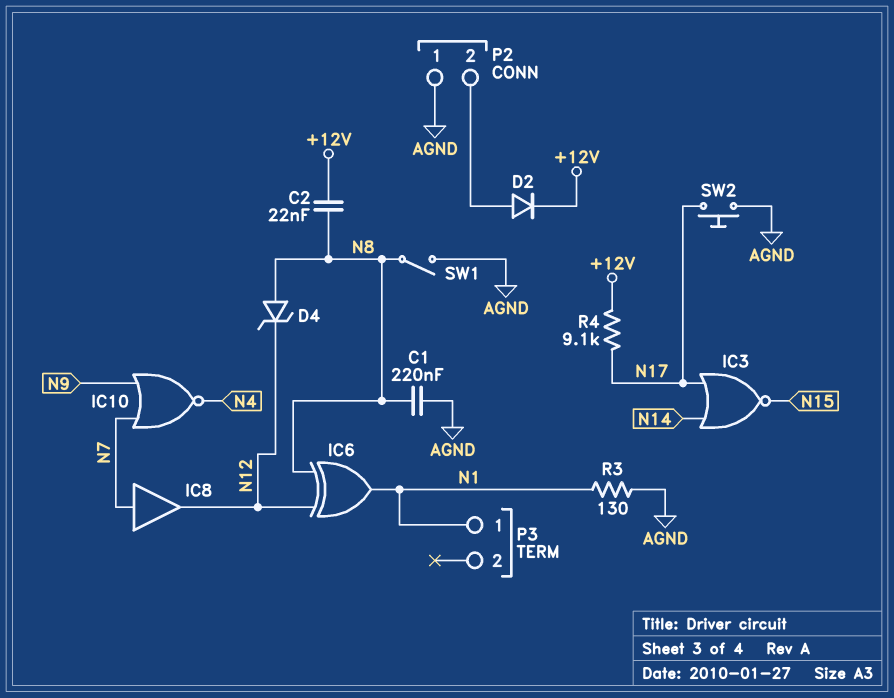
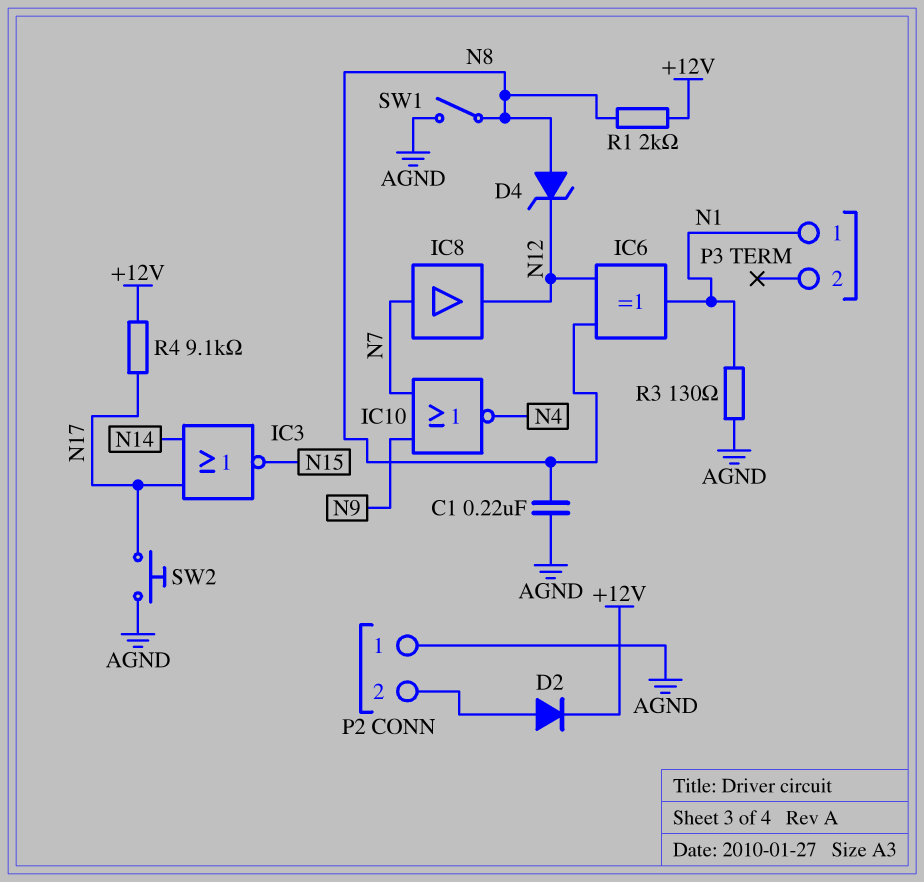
C2: 22nF (+12V, N8) -> none
R1: none -> 2k (+12V, N8)

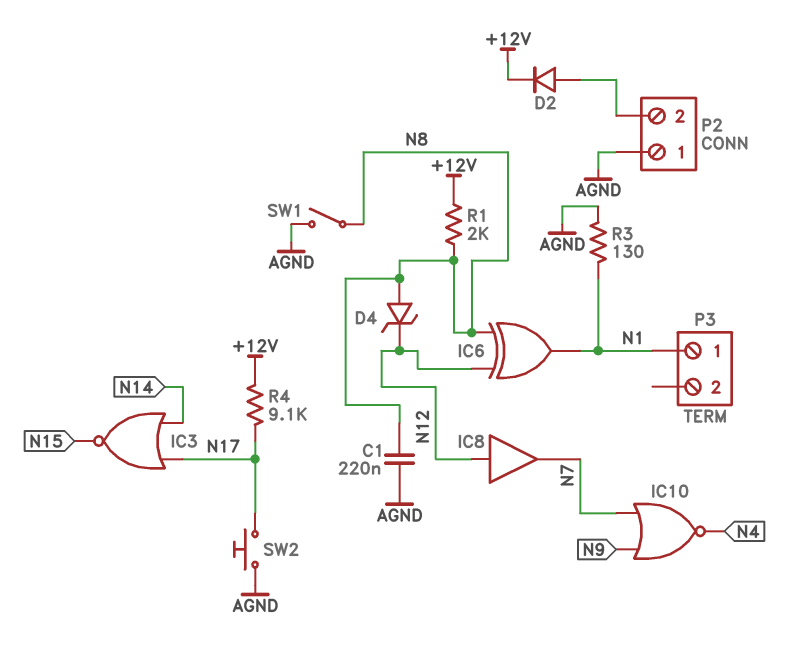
IC8: buffer (in N7, out N12) -> buffer (in N12, out N7)

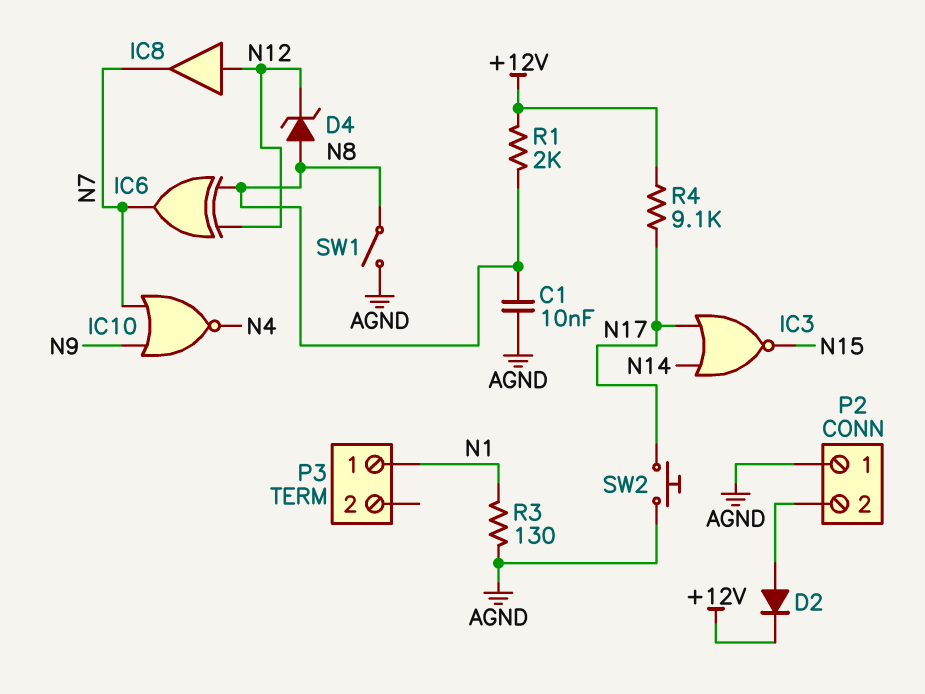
C1: 220nF (AGND, N8) -> 10nF (AGND, N8)
IC6: XOR (in N8, in N12, out N1) -> XOR (in N8, in N12, out N7)

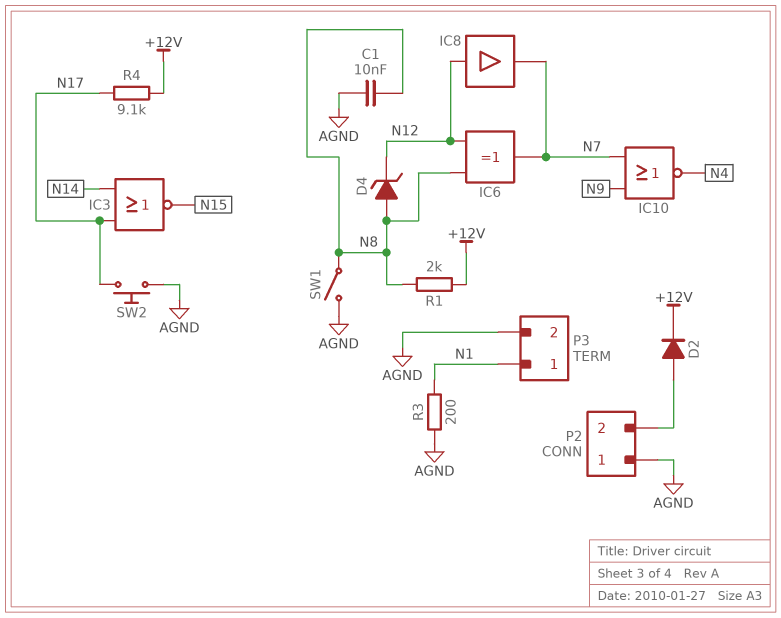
P3 pin 2: none -> AGND
R3: 130 (AGND, N1) -> 200 (AGND, N1)

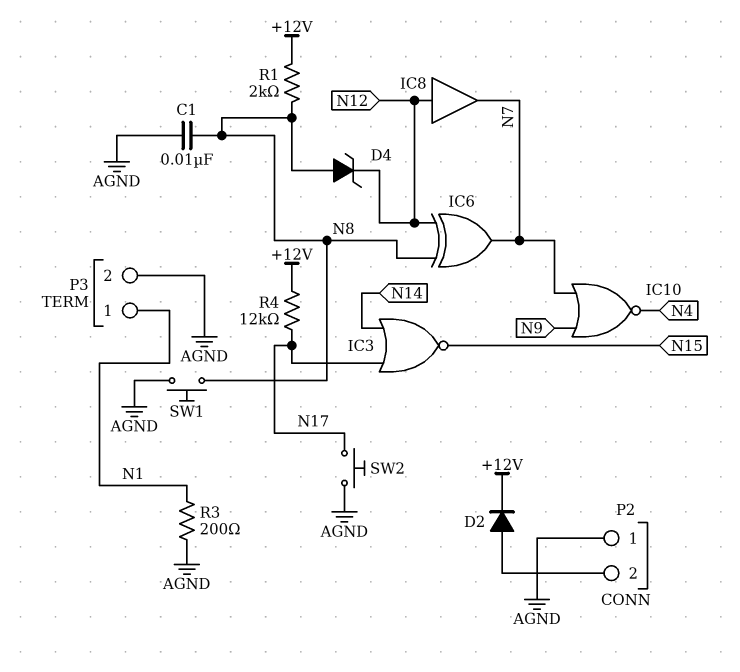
R4: 9.1k (+12V, N17) -> 12k (+12V, N17)
SW1: switch (AGND, N8) -> button (AGND, N8)

